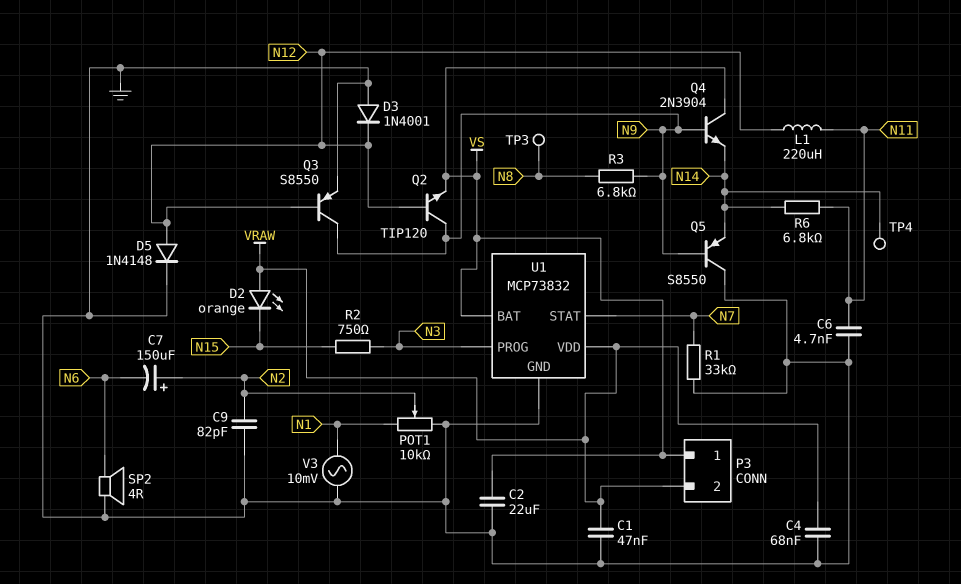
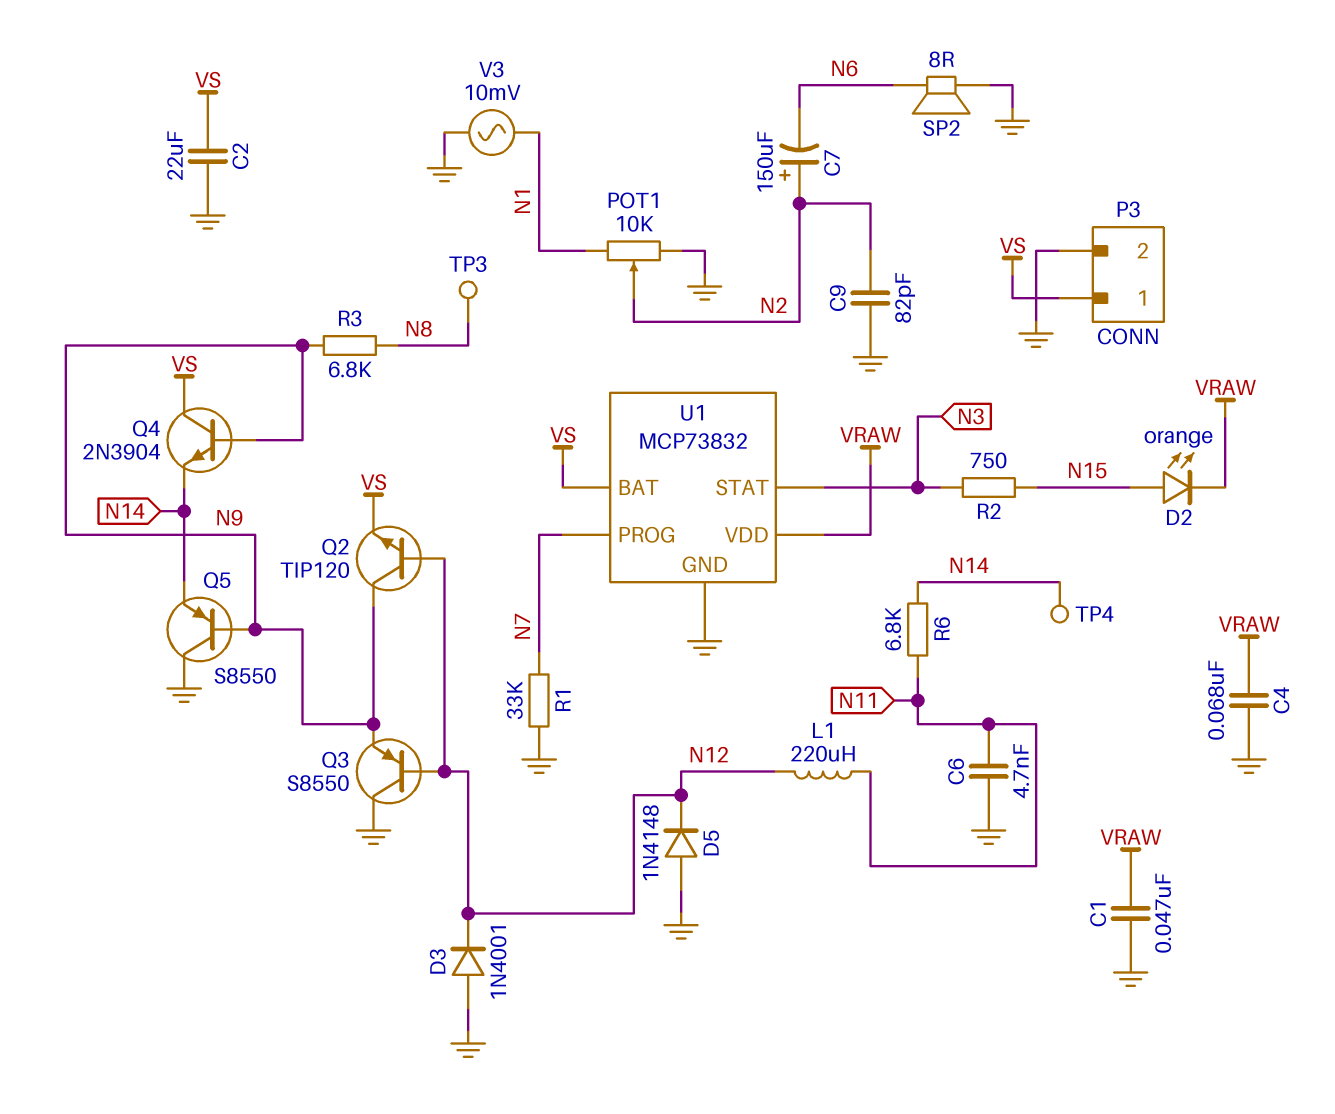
D2: LED orange (A VRAW, K N15) -> LED orange (A N15, K VRAW)
D5: diode 1N4148 (A N12, K GND) -> diode 1N4148 (A GND, K N12)
P3 pin 2: VRAW -> GND
Q3: PNP S8550 (B N12, C N9, E GND) -> PNP S8550 (B N12, C GND, E N9)
SP2: speaker 4R (GND, N6) -> speaker 8R (GND, N6)
U1 pin PROG: N3 -> N7
U1 pin STAT: N7 -> N3

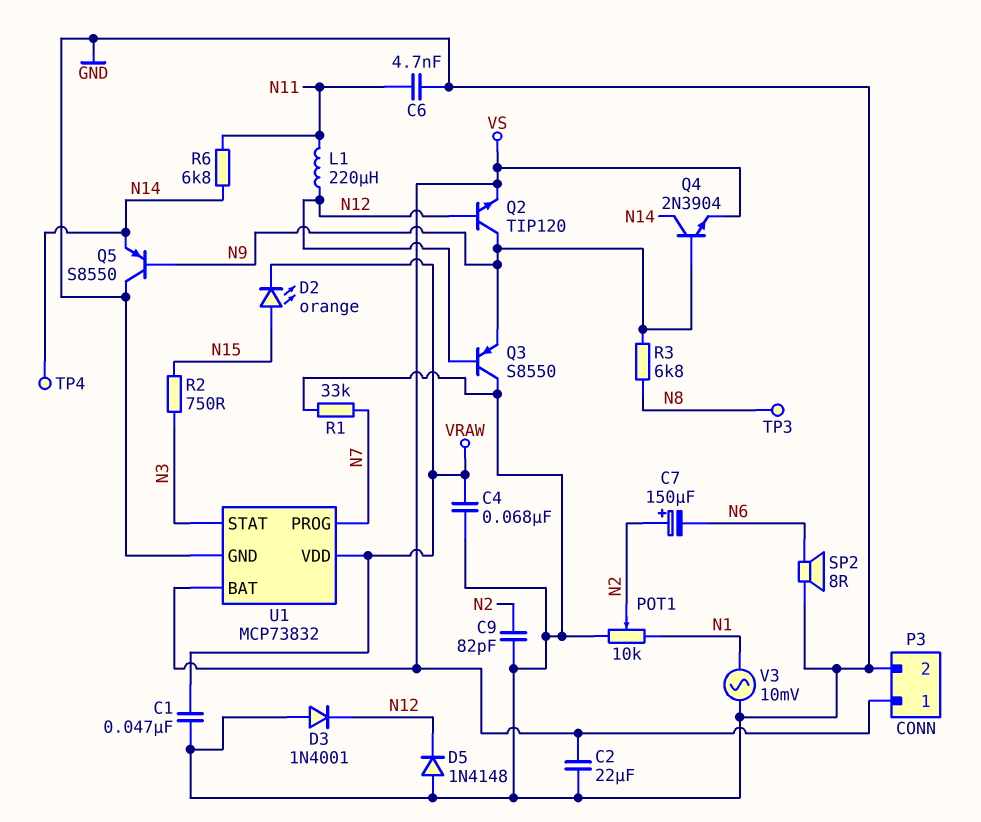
Q4: NPN 2N3904 (B N9, C VS, E N14) -> NPN 2N3904 (B N9, C N14, E VS)

